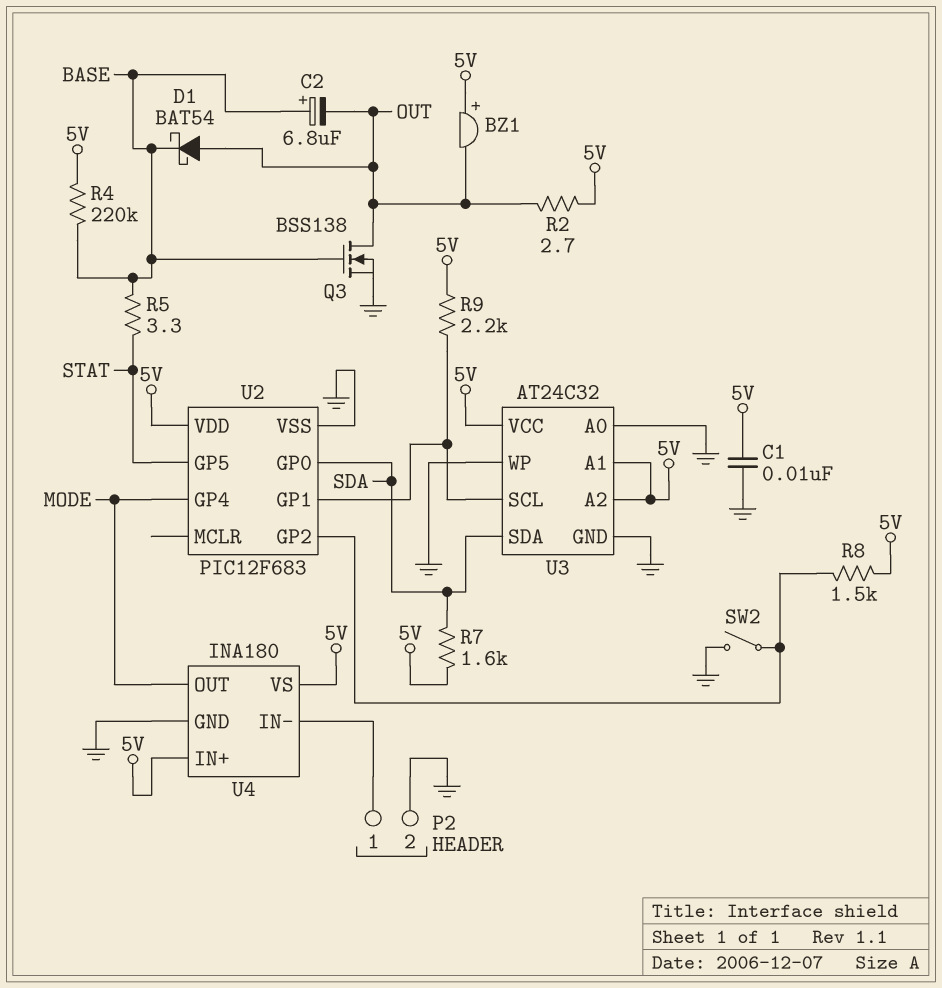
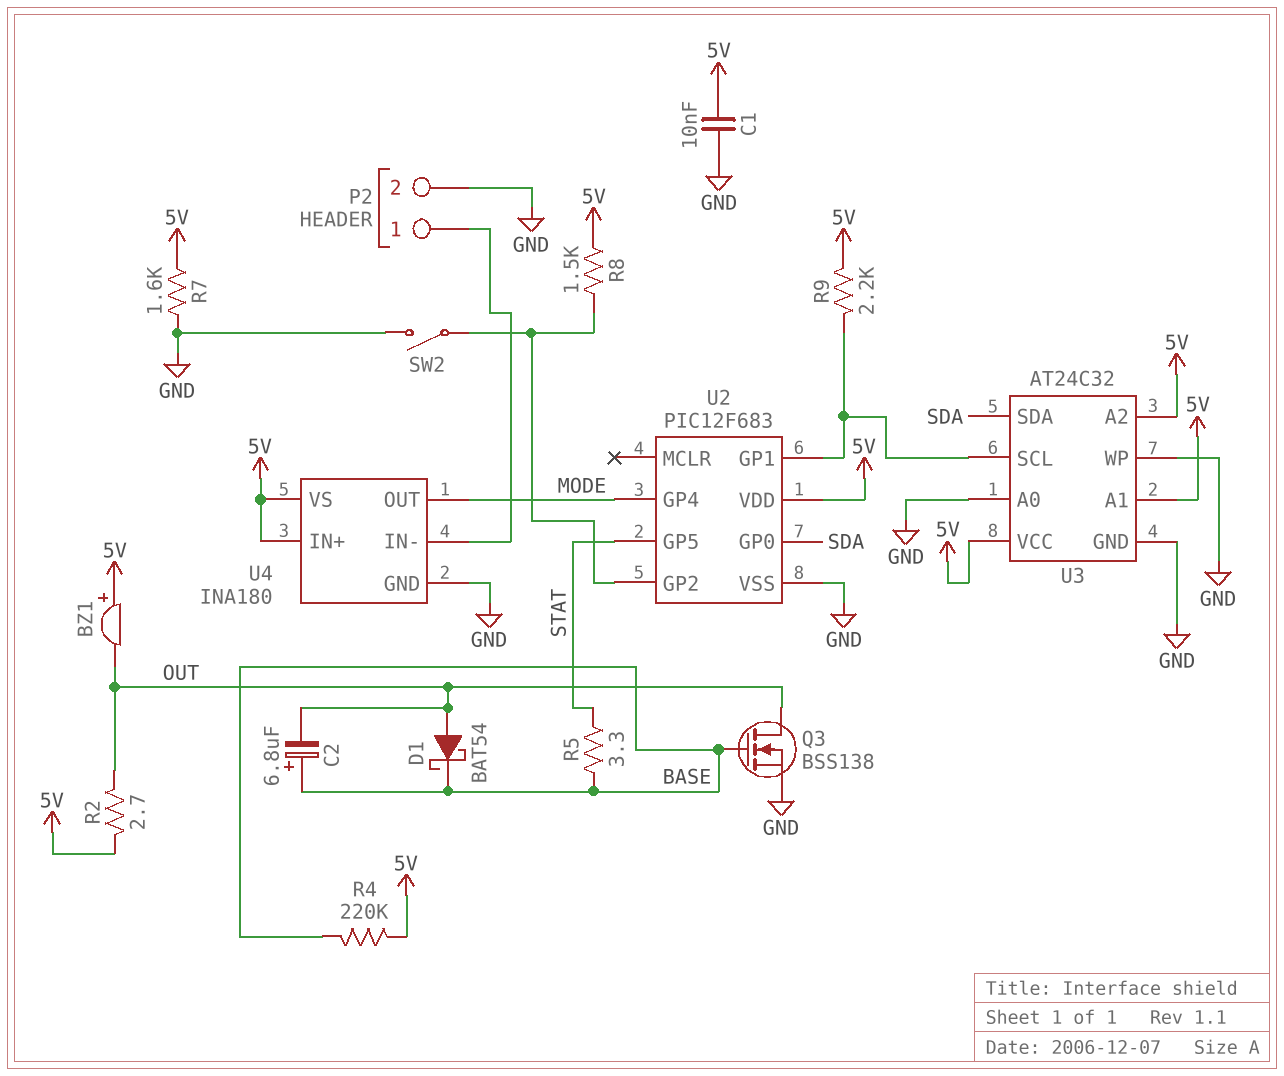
R7: 1.6k (5V, SDA) -> 1.6k (5V, GND)

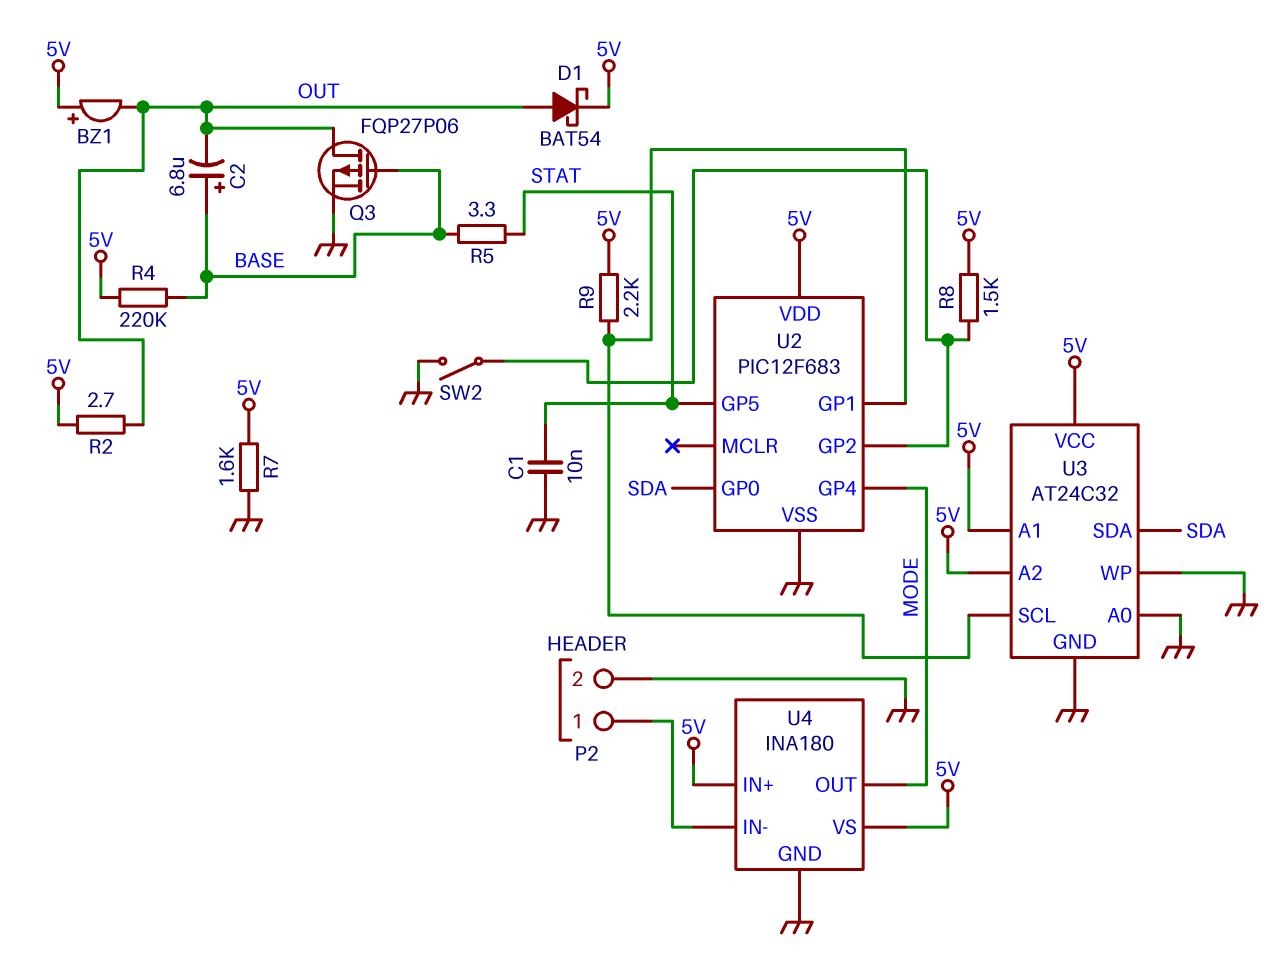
C1: 10nF (5V, GND) -> 10nF (GND, STAT)
D1: schottky BAT54 (A OUT, K BASE) -> schottky BAT54 (A OUT, K 5V)
Q3: NMOS BSS138 (G BASE, D OUT, S GND) -> PMOS FQP27P06 (G BASE, D OUT, S GND)

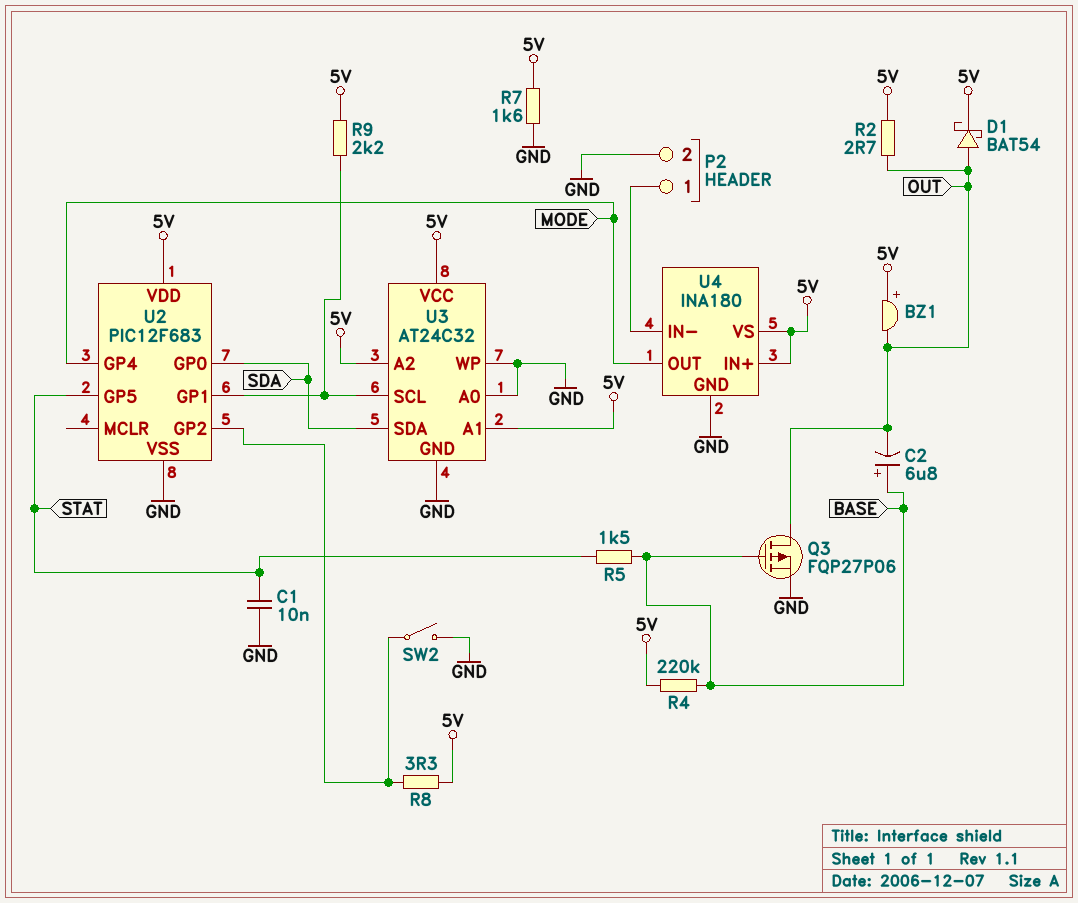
R5: 3.3 (BASE, STAT) -> 1.5k (BASE, STAT)
R8: 1.5k (5V, U2/GP2) -> 3.3 (5V, U2/GP2)

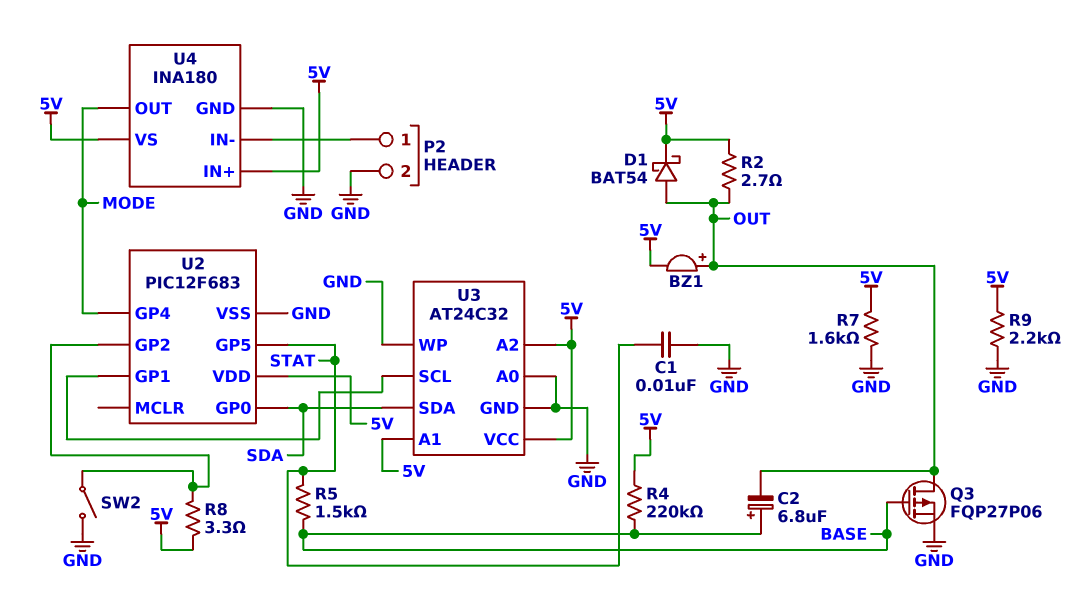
BZ1: buzzer (plus 5V, minus OUT) -> buzzer (plus OUT, minus 5V)
R9: 2.2k (5V, U2/GP1) -> 2.2k (5V, GND)

